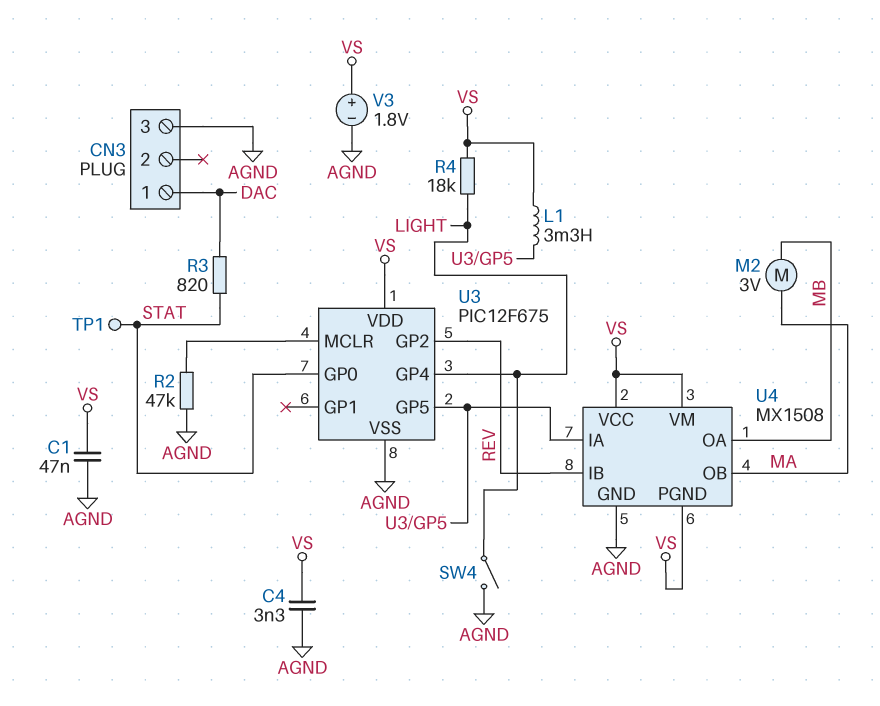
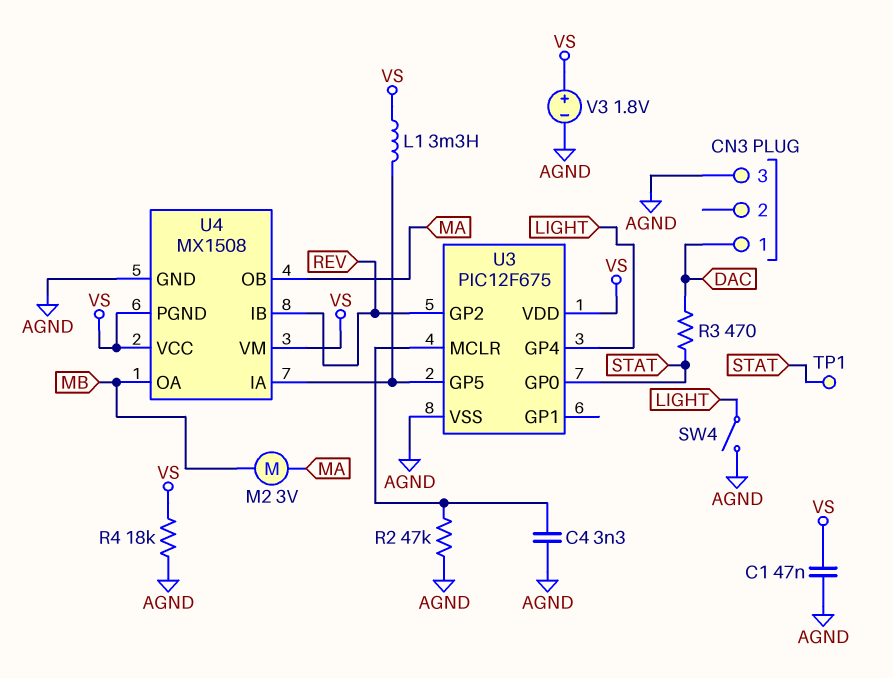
C4: 3.3nF (AGND, VS) -> 3.3nF (AGND, U3/MCLR)
R3: 820 (DAC, STAT) -> 470 (DAC, STAT)
R4: 18k (LIGHT, VS) -> 18k (AGND, VS)

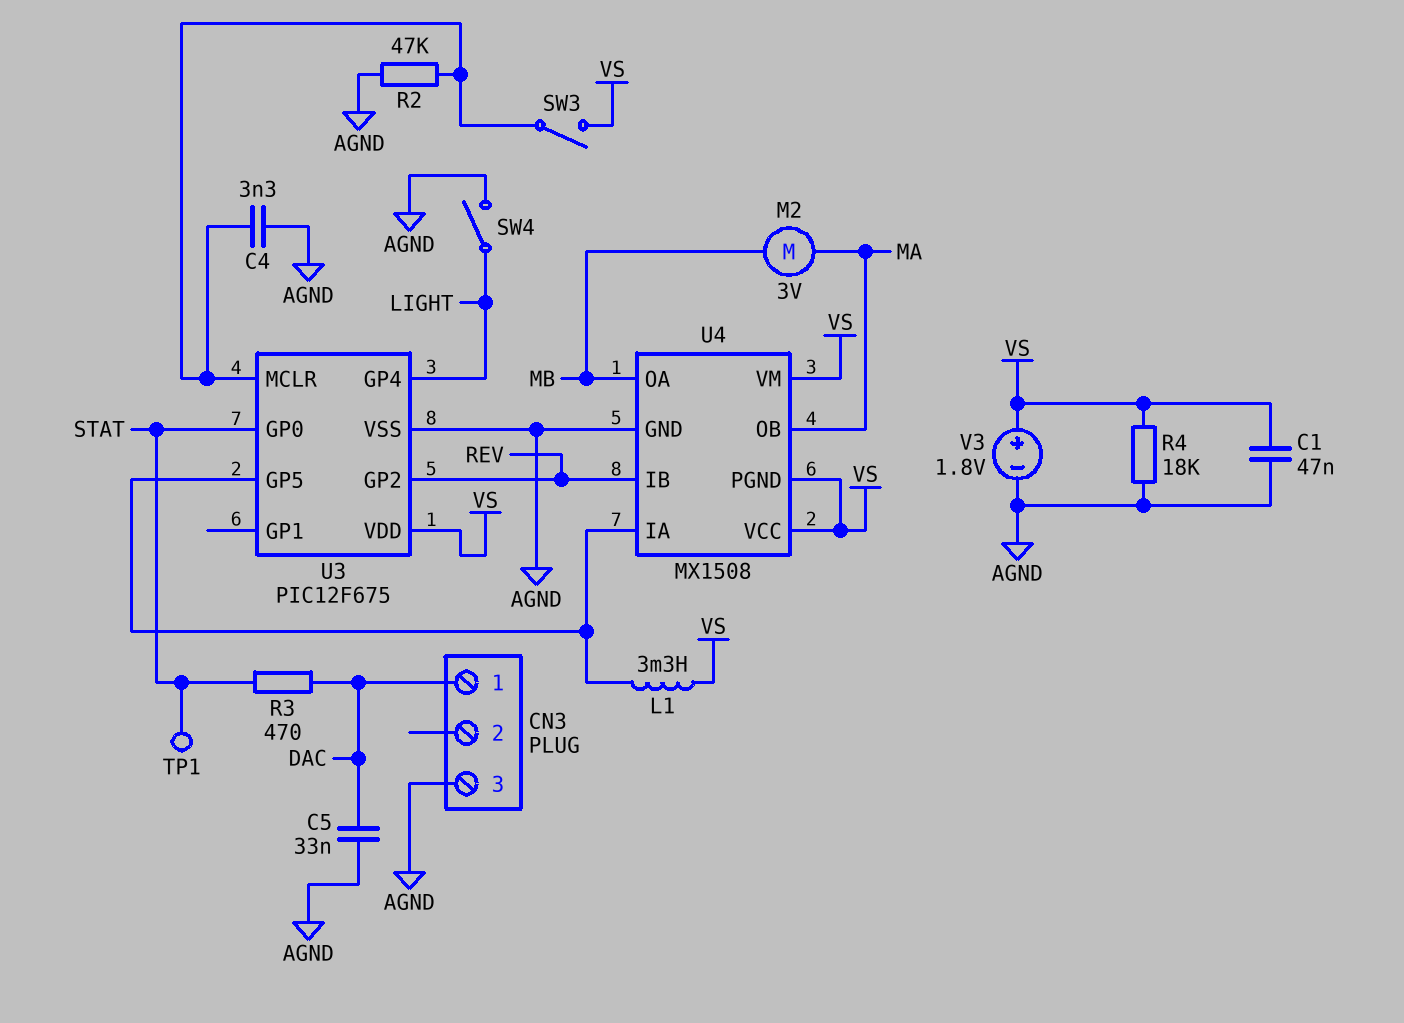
C5: none -> 33nF (AGND, DAC)
SW3: none -> switch (U3/MCLR, VS)

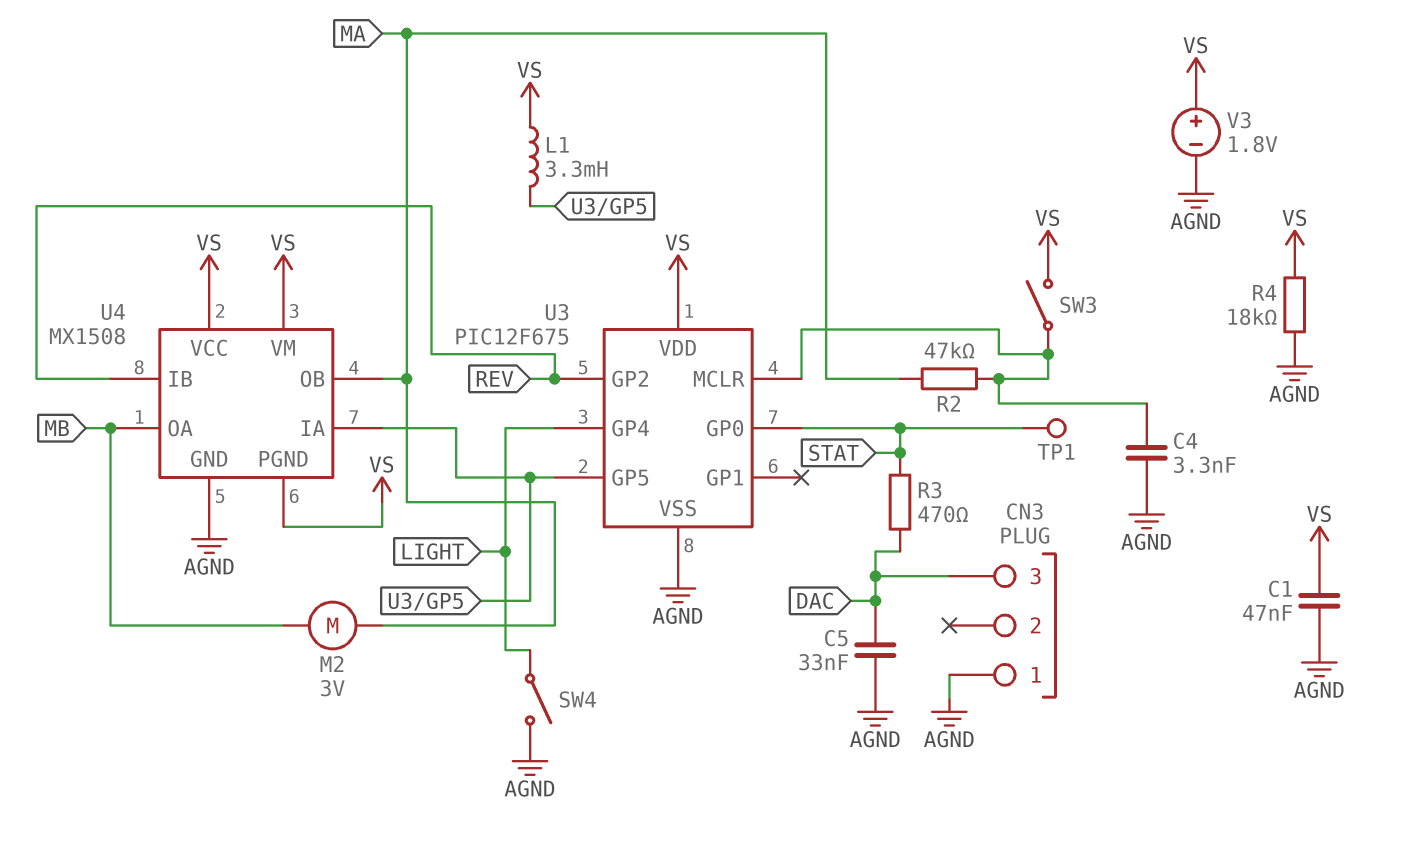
CN3 pin 1: DAC -> AGND
CN3 pin 3: AGND -> DAC
R2: 47k (AGND, U3/MCLR) -> 47k (MA, U3/MCLR)

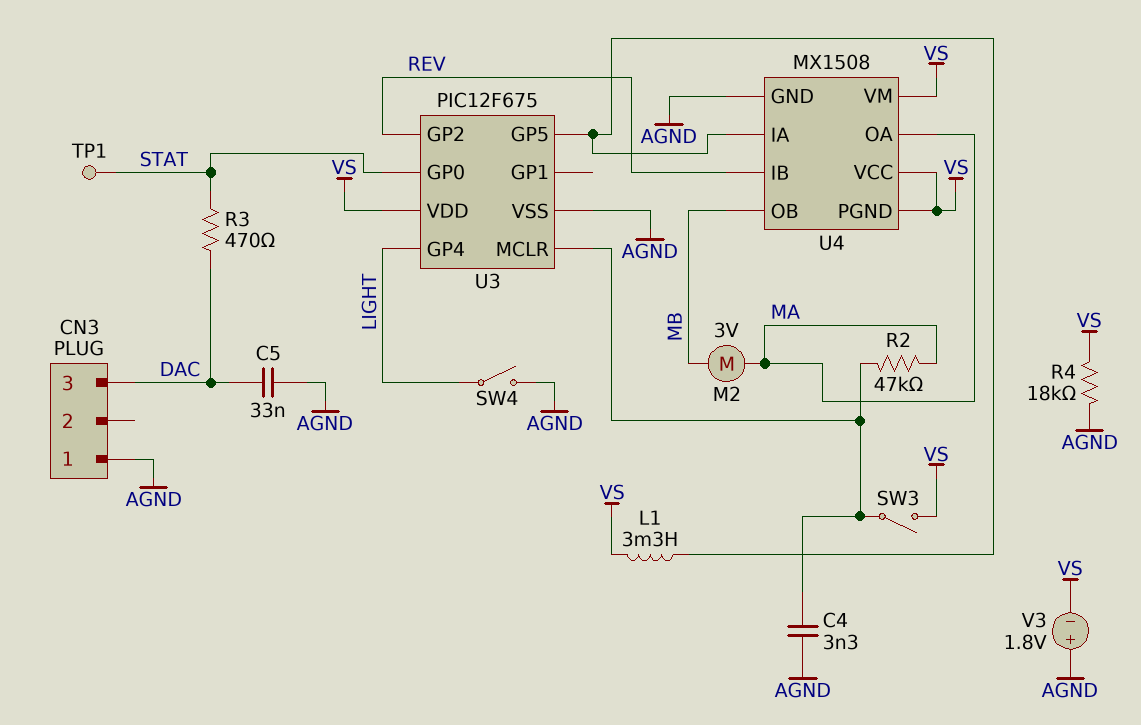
C1: 47nF (AGND, VS) -> none
U4 pin OA: MB -> MA
U4 pin OB: MA -> MB
V3: 1.8V (plus VS, minus AGND) -> 1.8V (plus AGND, minus VS)

